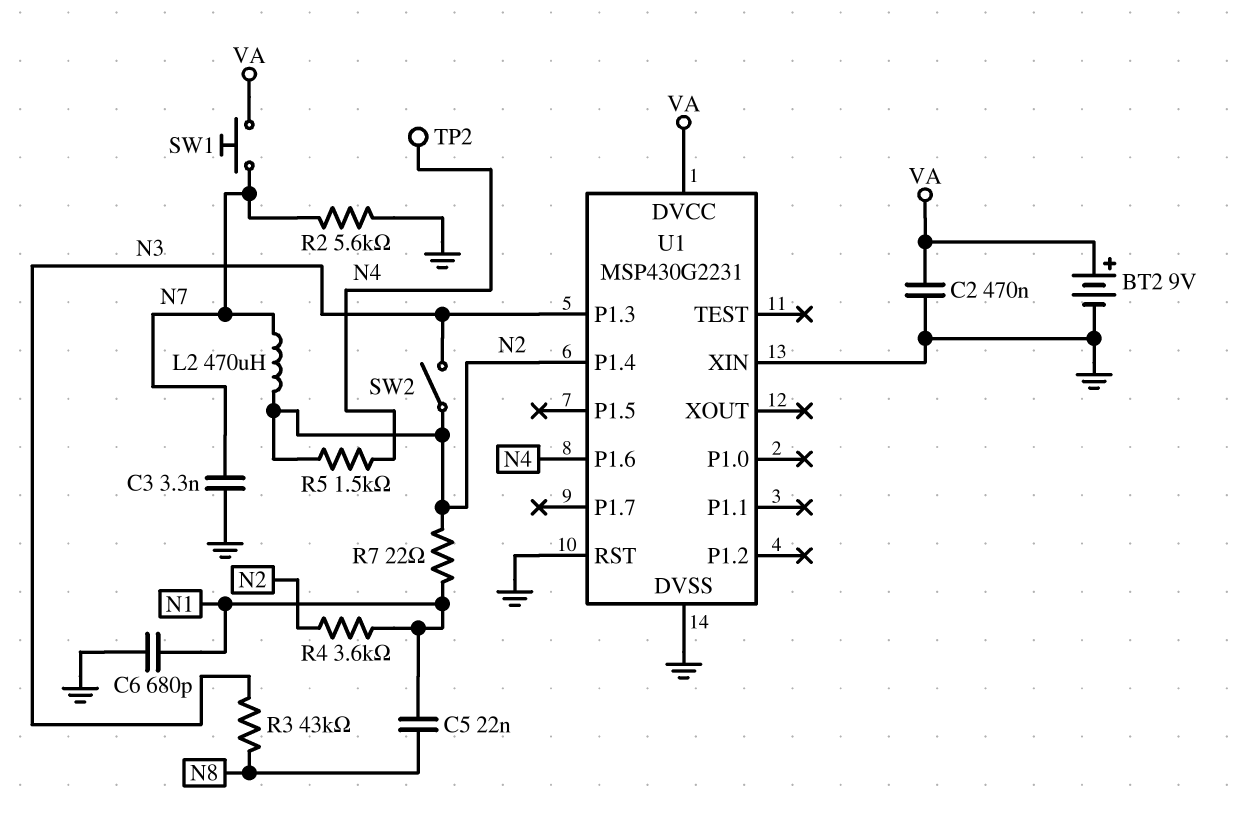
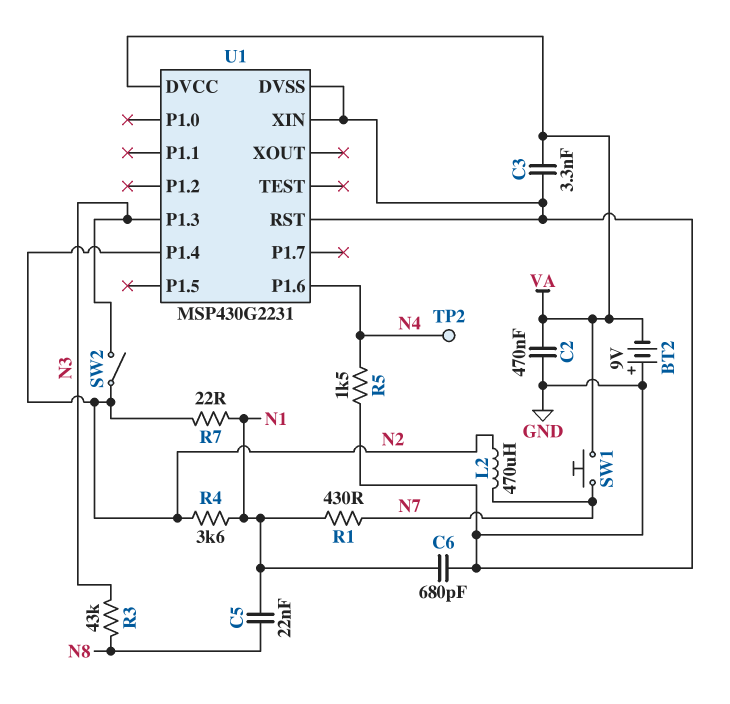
BT2: 9V (plus VA, minus GND) -> 9V (plus GND, minus VA)
C3: 3.3nF (GND, N7) -> 3.3nF (GND, VA)
R1: none -> 430 (N1, N7)
R2: 5.6k (GND, N7) -> none
R5: 1.5k (N2, N4) -> 1.5k (GND, N4)

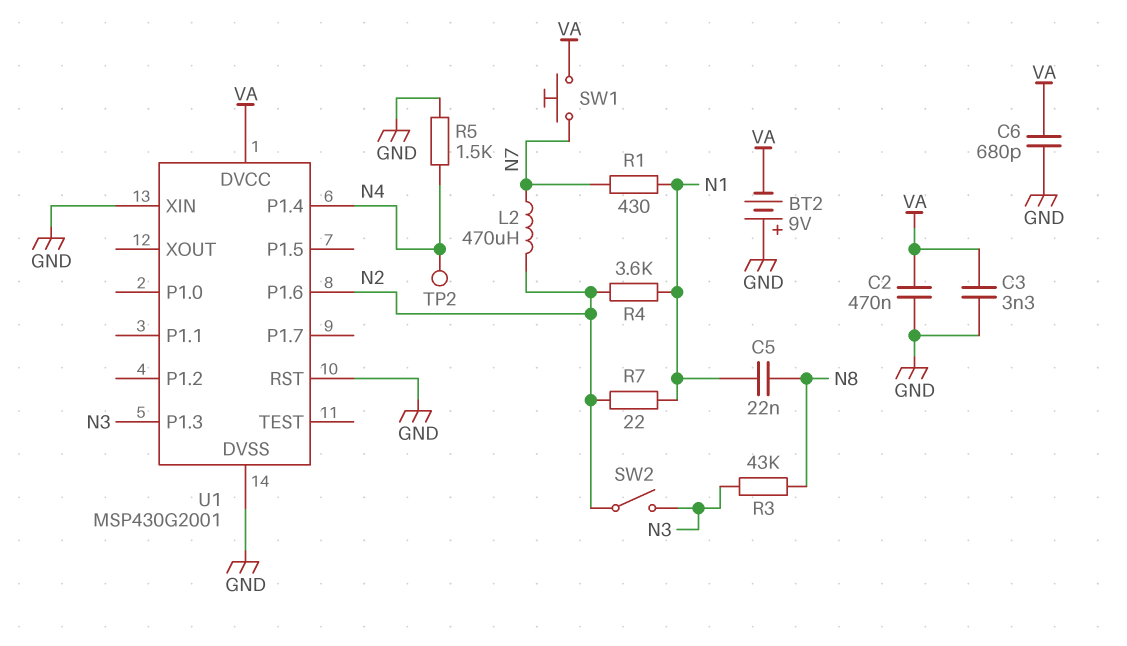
C6: 680pF (GND, N1) -> 680pF (GND, VA)
U1: MSP430G2231 -> MSP430G2001
U1 pin P1.4: N2 -> N4
U1 pin P1.6: N4 -> N2

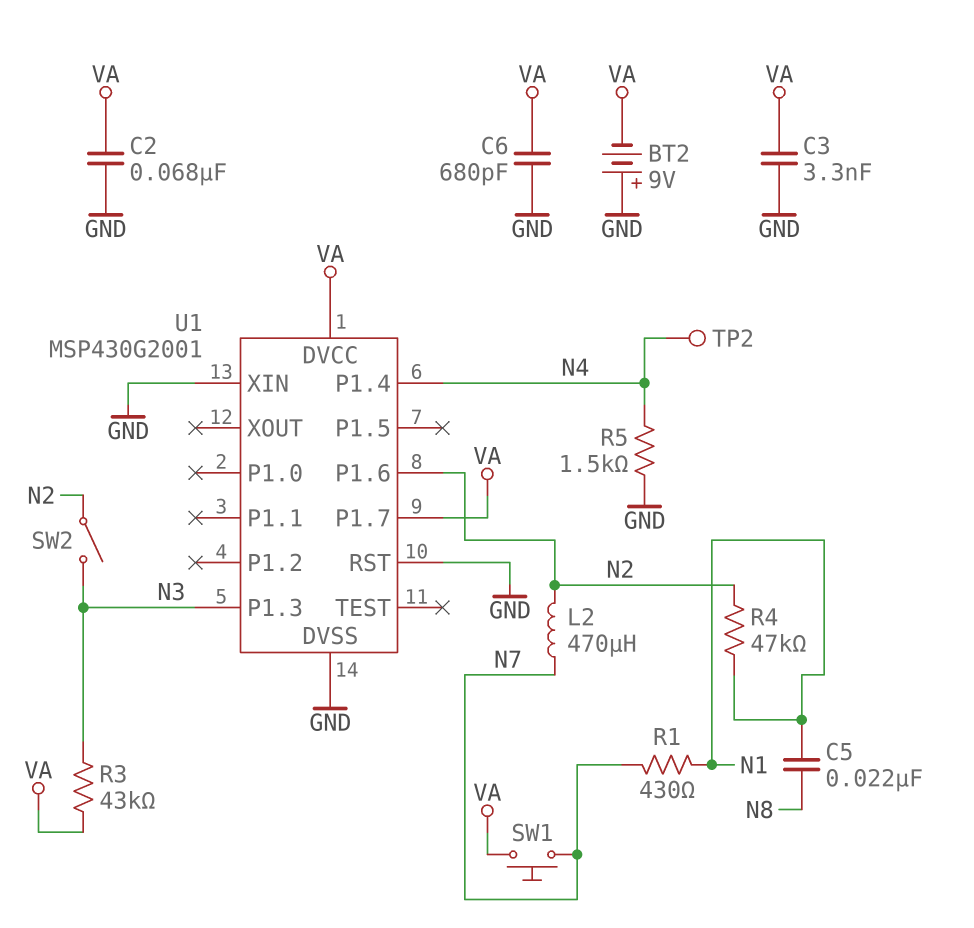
C2: 470nF (GND, VA) -> 68nF (GND, VA)
R3: 43k (N3, N8) -> 43k (N3, VA)
R4: 3.6k (N1, N2) -> 47k (N1, N2)
R7: 22 (N1, N2) -> none
U1 pin P1.7: none -> VA

